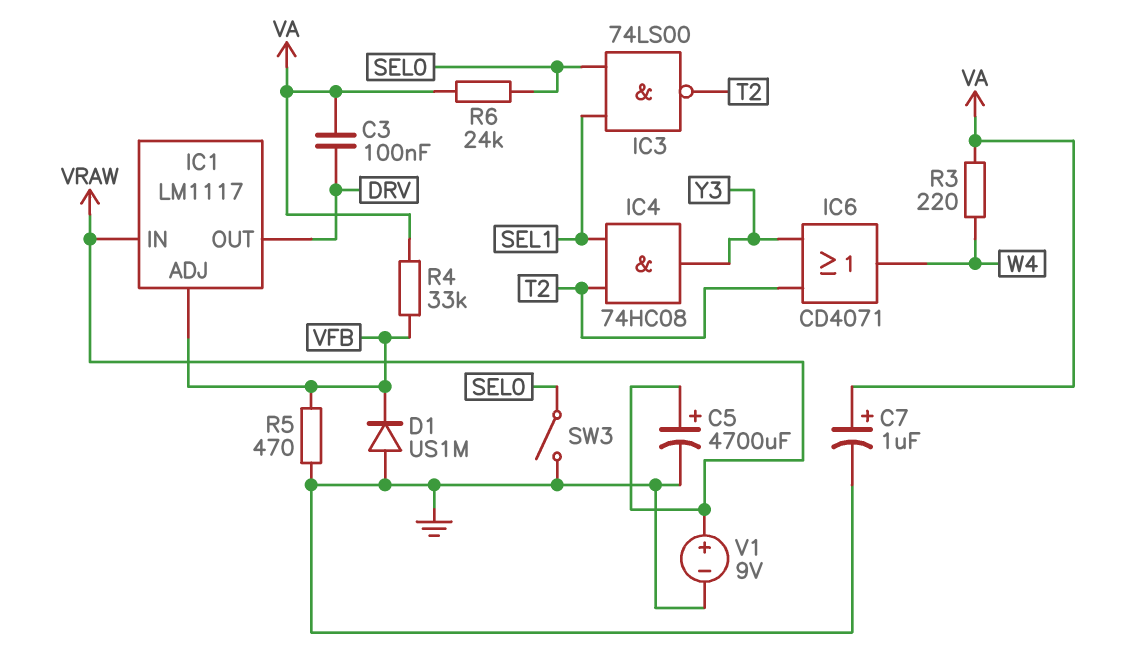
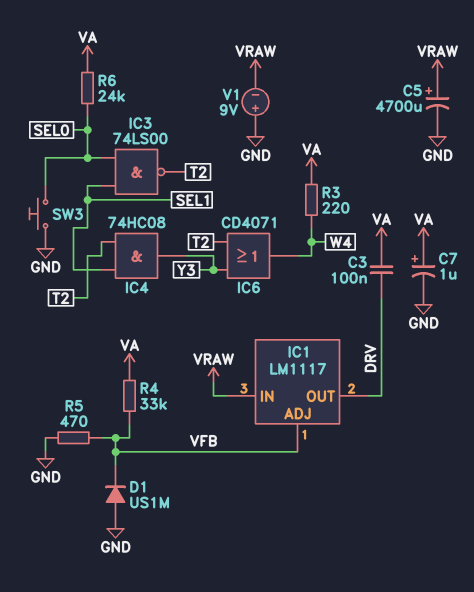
SW3: switch (GND, SEL0) -> button (GND, SEL0)
V1: 9V (plus VRAW, minus GND) -> 9V (plus GND, minus VRAW)

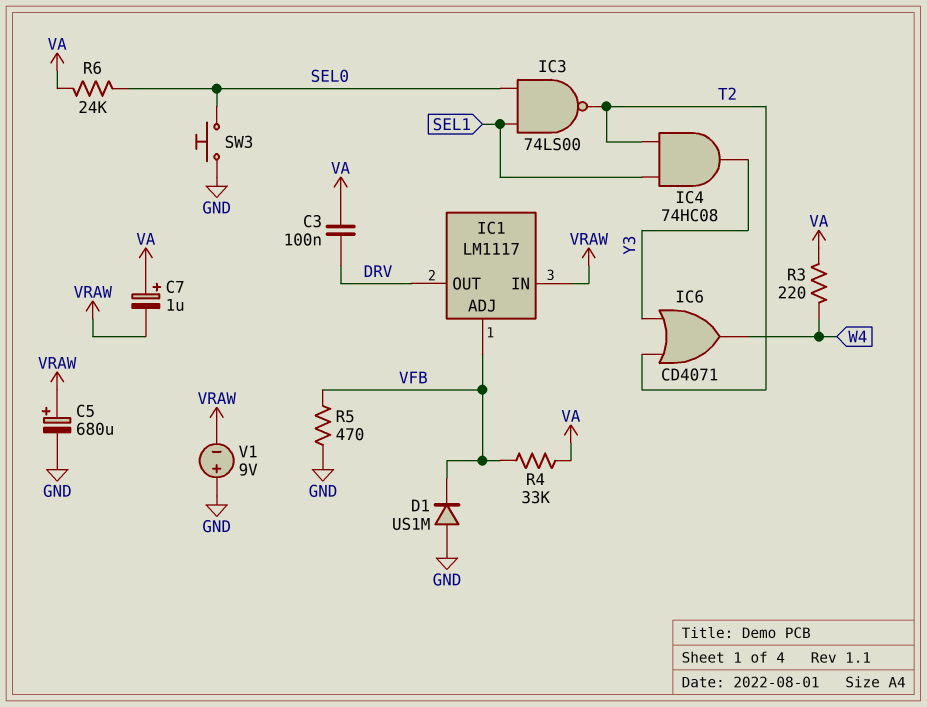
C5: 4700uF (plus VRAW, minus GND) -> 680uF (plus VRAW, minus GND)
C7: 1uF (plus VA, minus GND) -> 1uF (plus VA, minus VRAW)

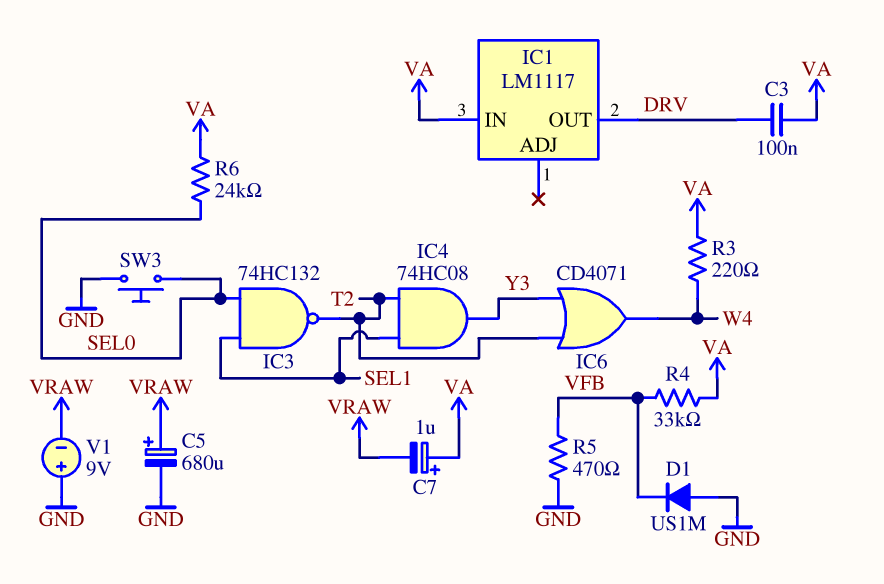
IC1 pin ADJ: VFB -> none
IC1 pin IN: VRAW -> VA
IC3: NAND 74LS00 (in SEL0, in SEL1, out T2) -> NAND 74HC132 (in SEL0, in SEL1, out T2)

